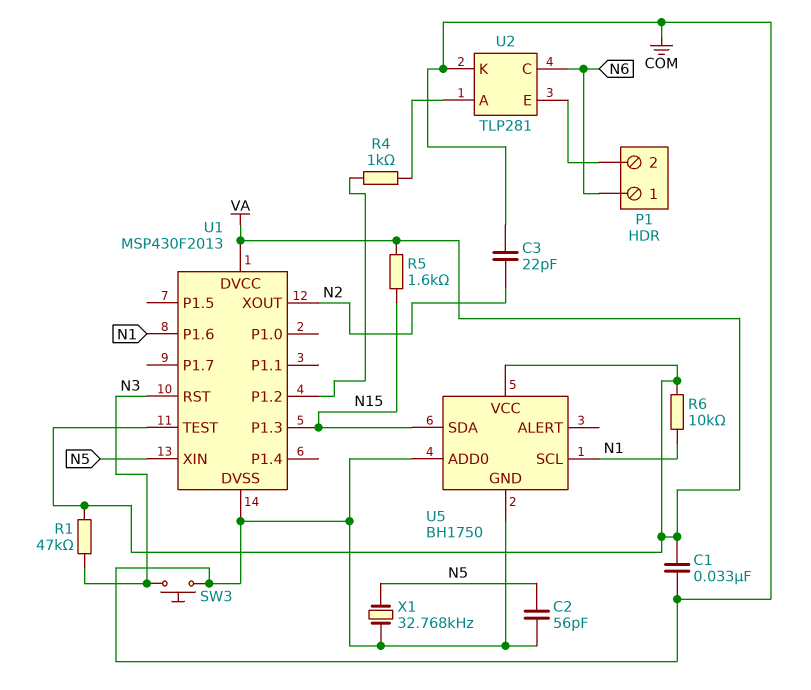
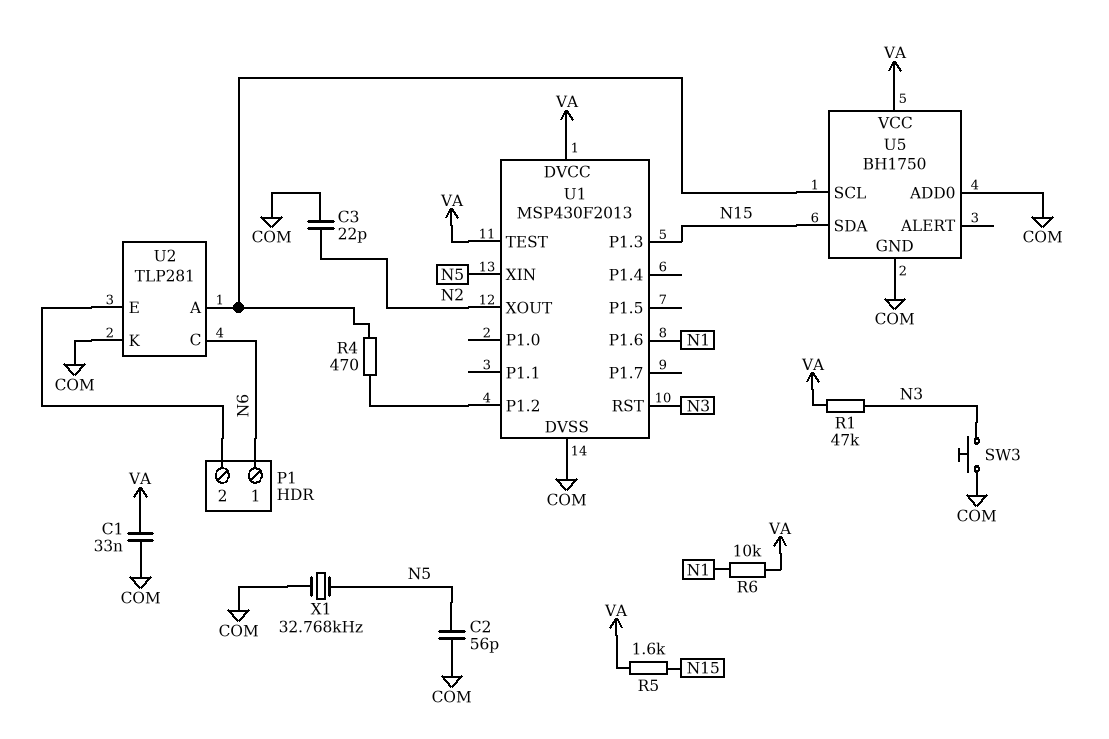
R4: 1k (U1/P1.2, U2/A) -> 470 (U1/P1.2, U2/A)
U5 pin SCL: N1 -> U2/A

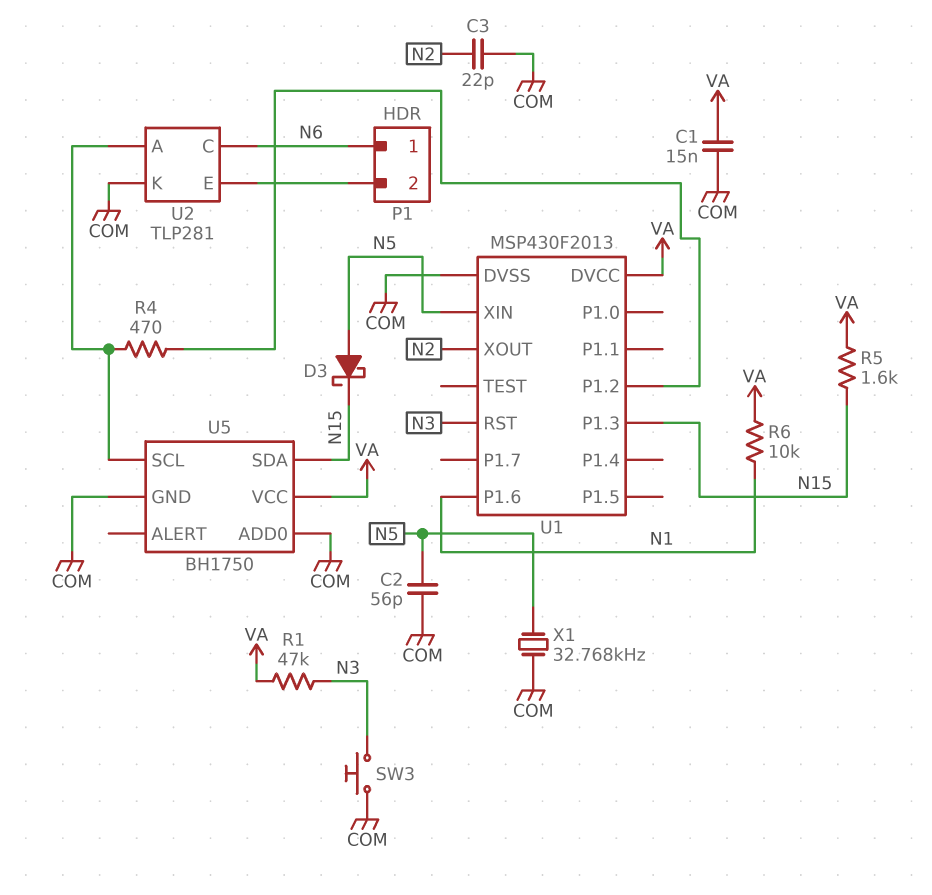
C1: 33nF (COM, VA) -> 15nF (COM, VA)
D3: none -> schottky (A N5, K N15)
U1 pin TEST: VA -> none

